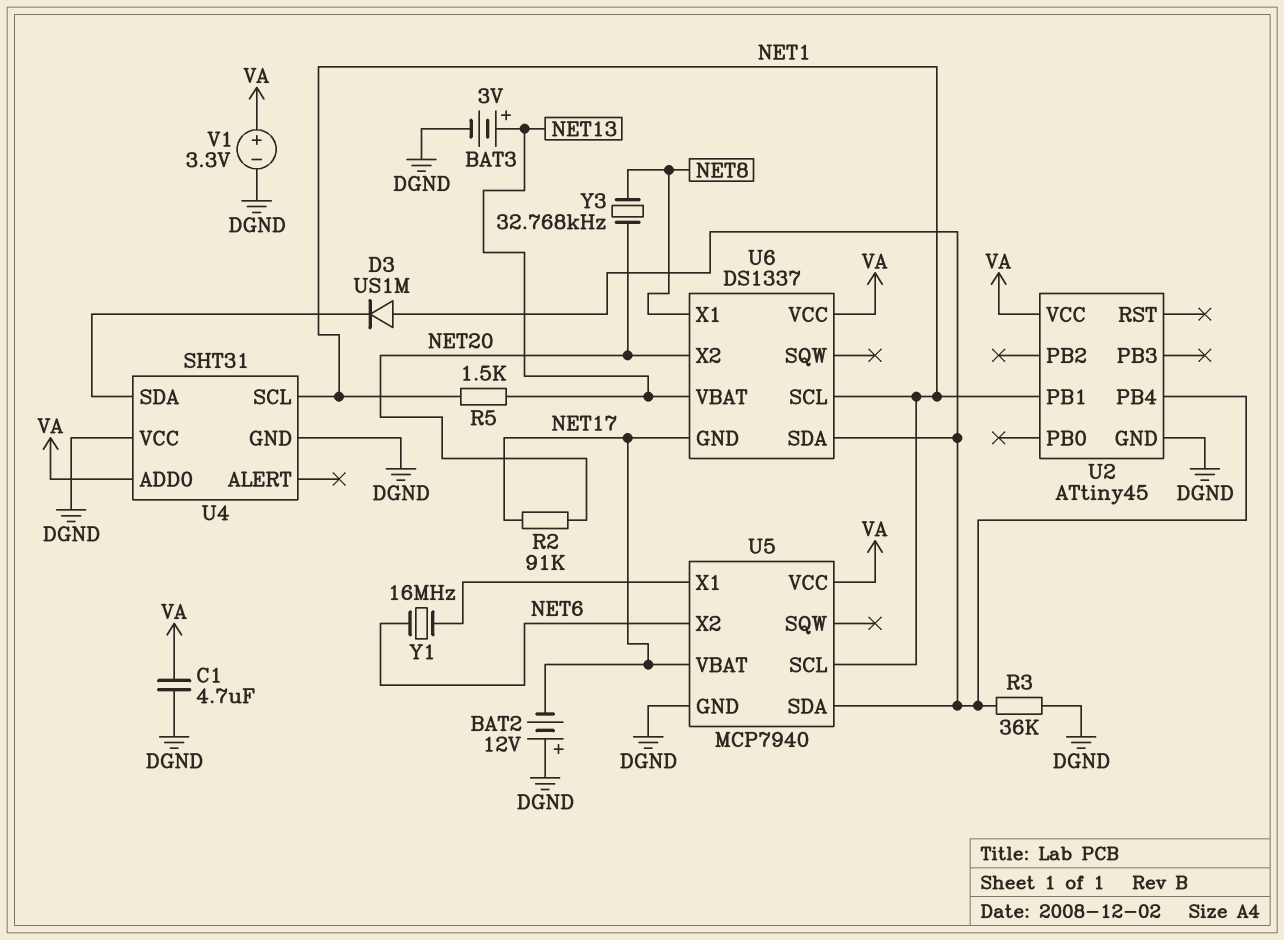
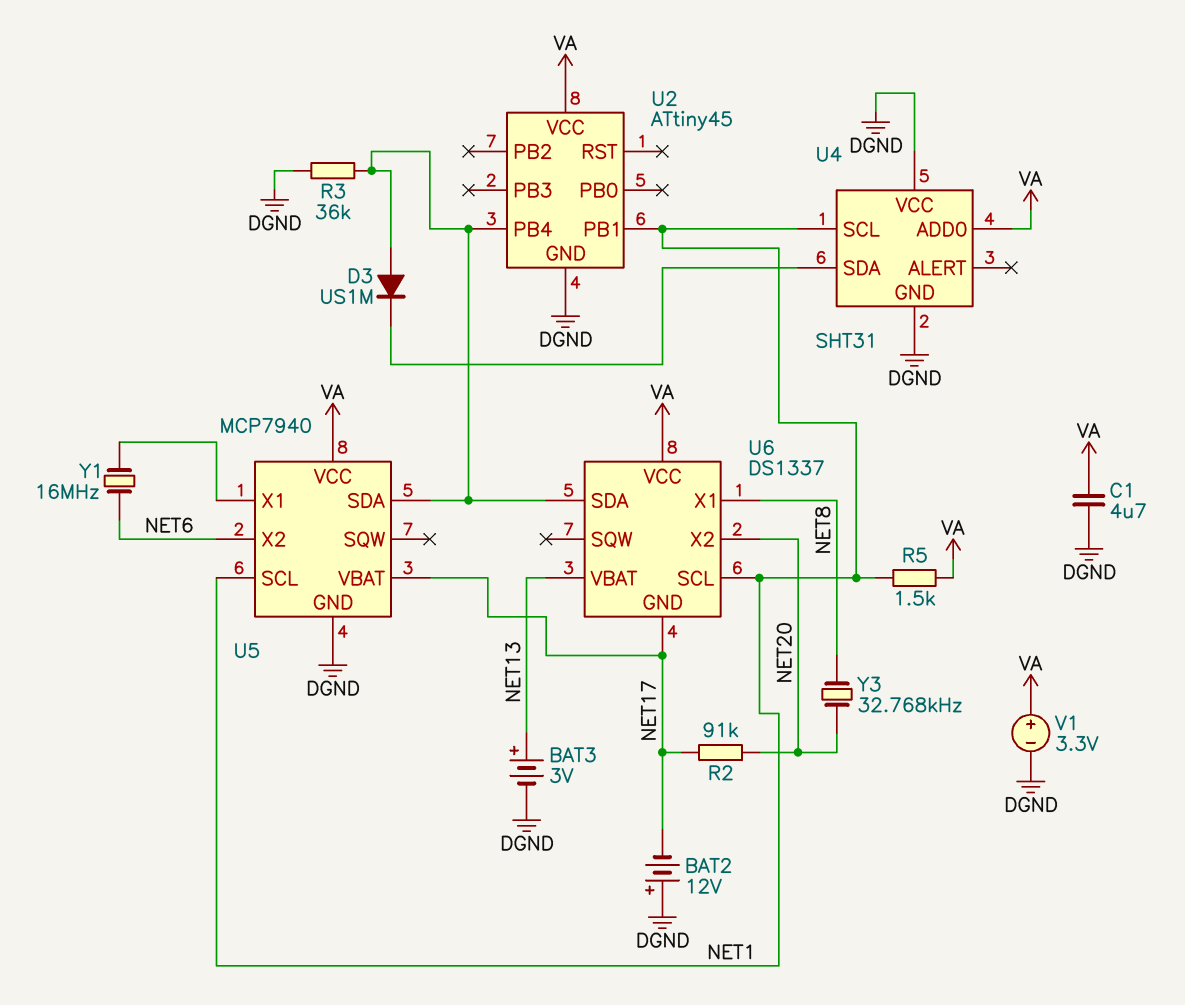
R5: 1.5k (NET1, NET13) -> 1.5k (NET1, VA)

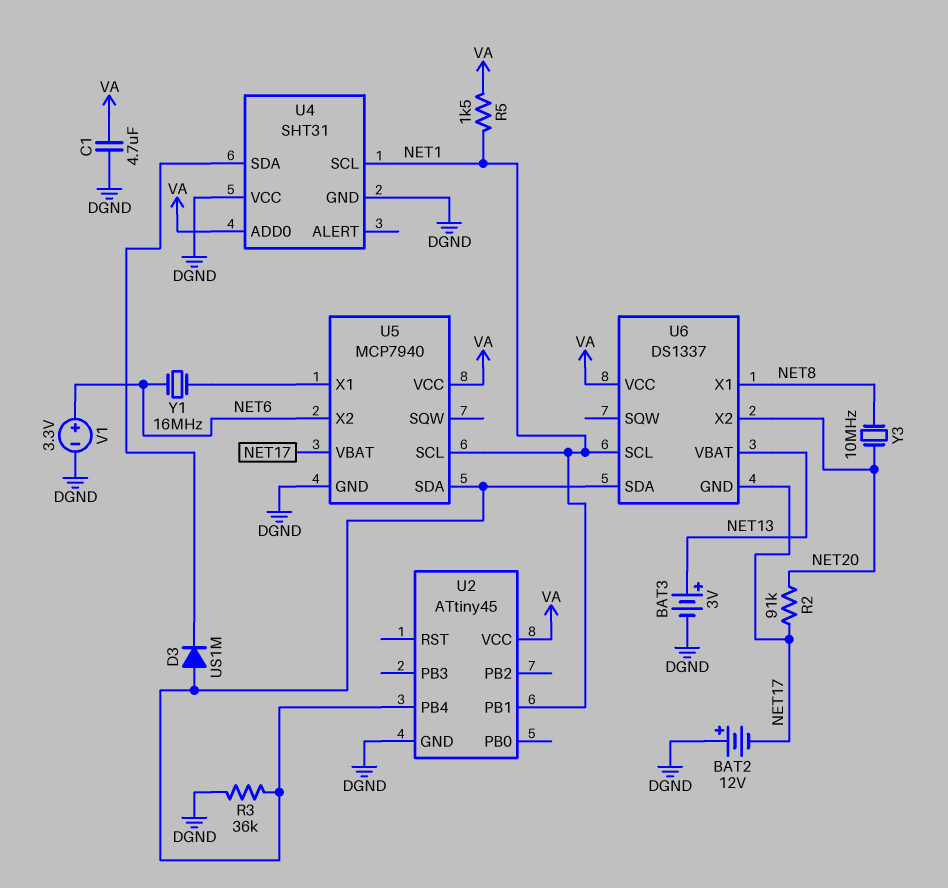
V1: 3.3V (plus VA, minus DGND) -> 3.3V (plus NET6, minus DGND)
Y3: 32.768kHz (NET8, NET20) -> 10MHz (NET8, NET20)

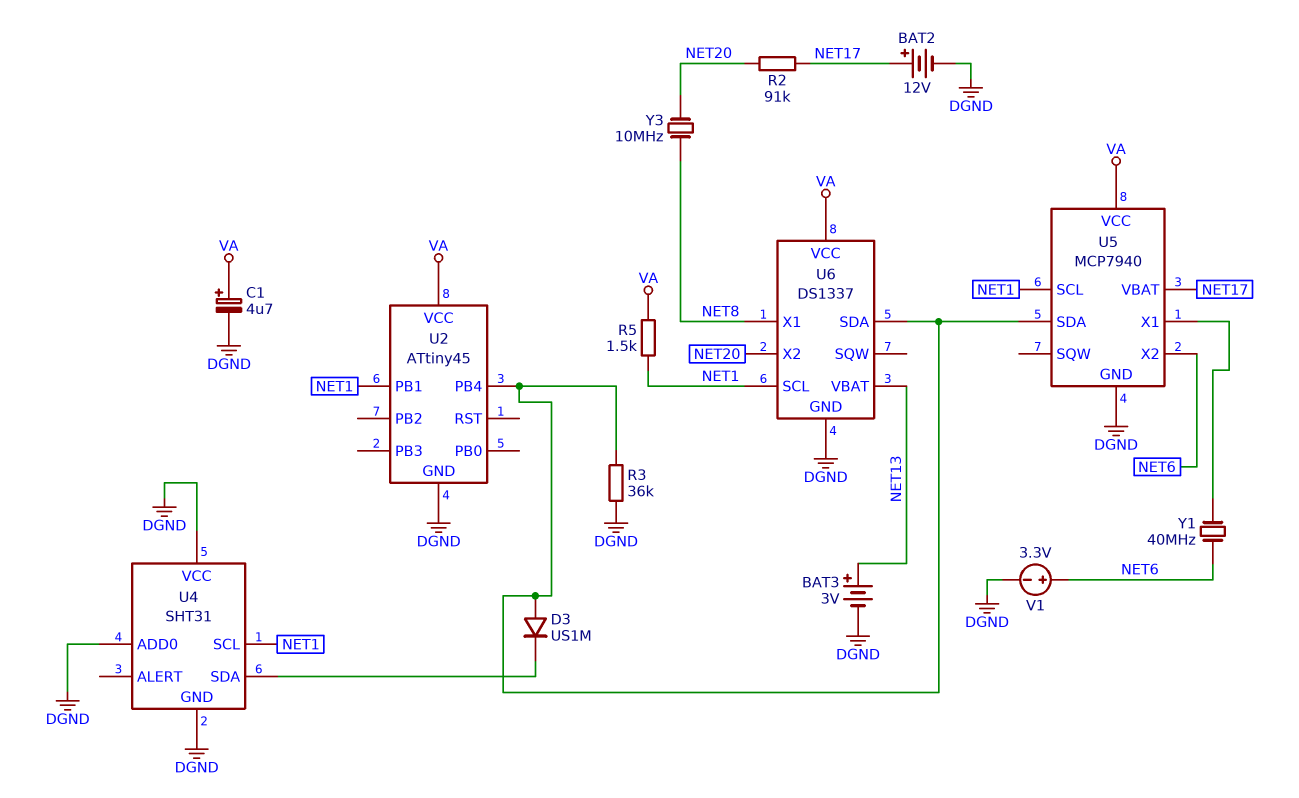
BAT2: 12V (plus DGND, minus NET17) -> 12V (plus NET17, minus DGND)
C1: 4.7uF (DGND, VA) -> 4.7uF (plus VA, minus DGND)
U4 pin ADD0: VA -> DGND
U6 pin GND: NET17 -> DGND
Y1: 16MHz (NET6, U5/X1) -> 40MHz (NET6, U5/X1)

